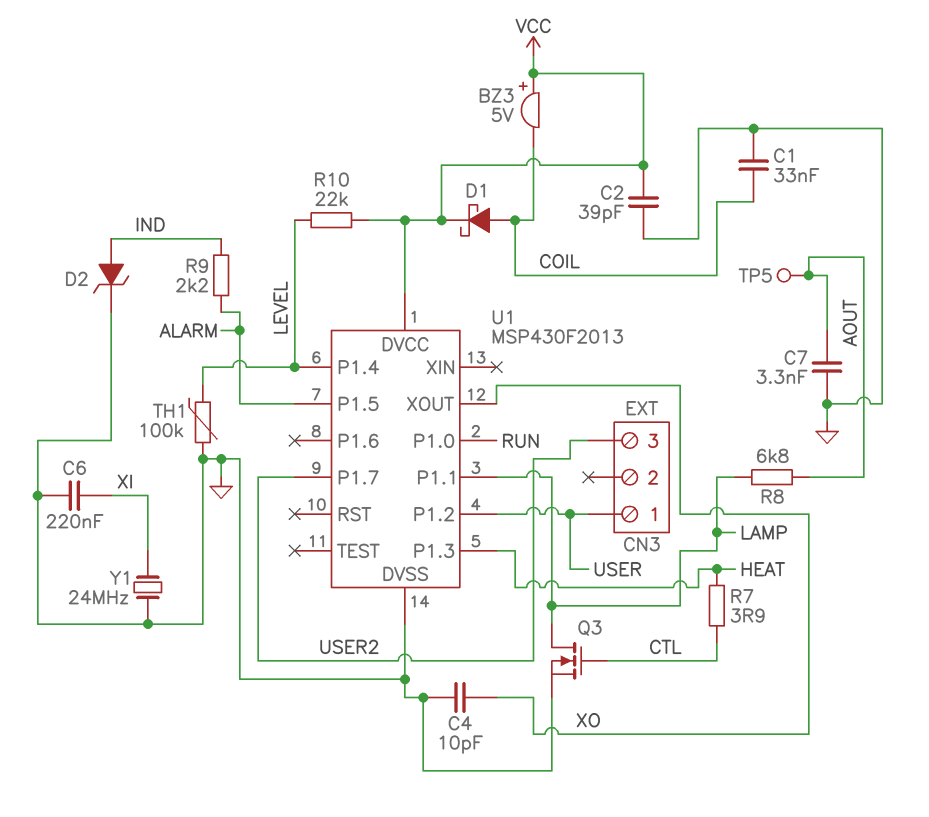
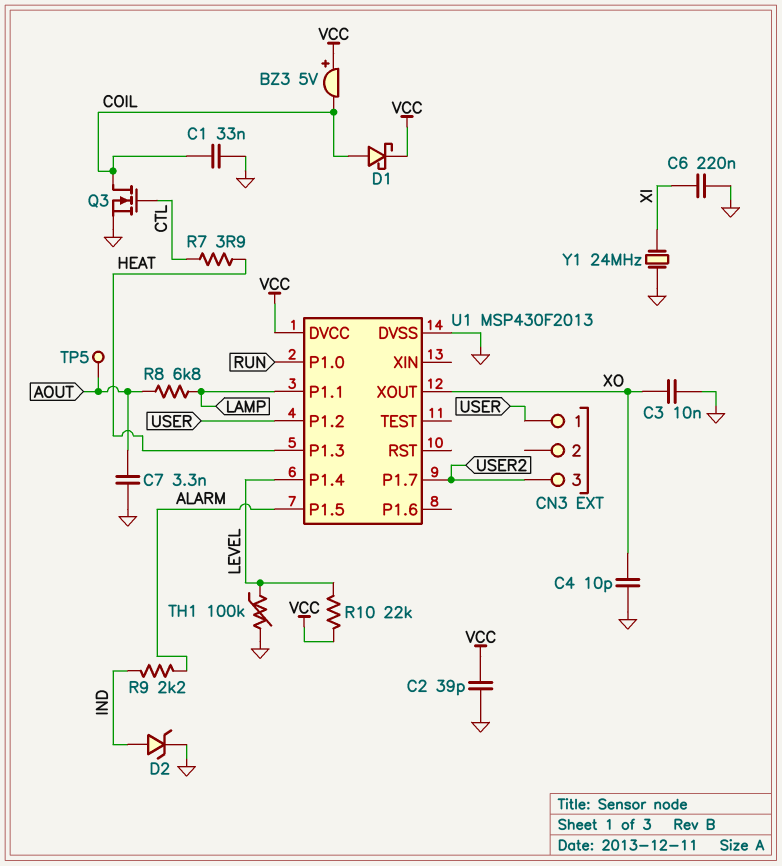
C3: none -> 10nF (GND, XO)
Q3: NMOS (G CTL, D LAMP, S GND) -> NMOS (G CTL, D COIL, S GND)

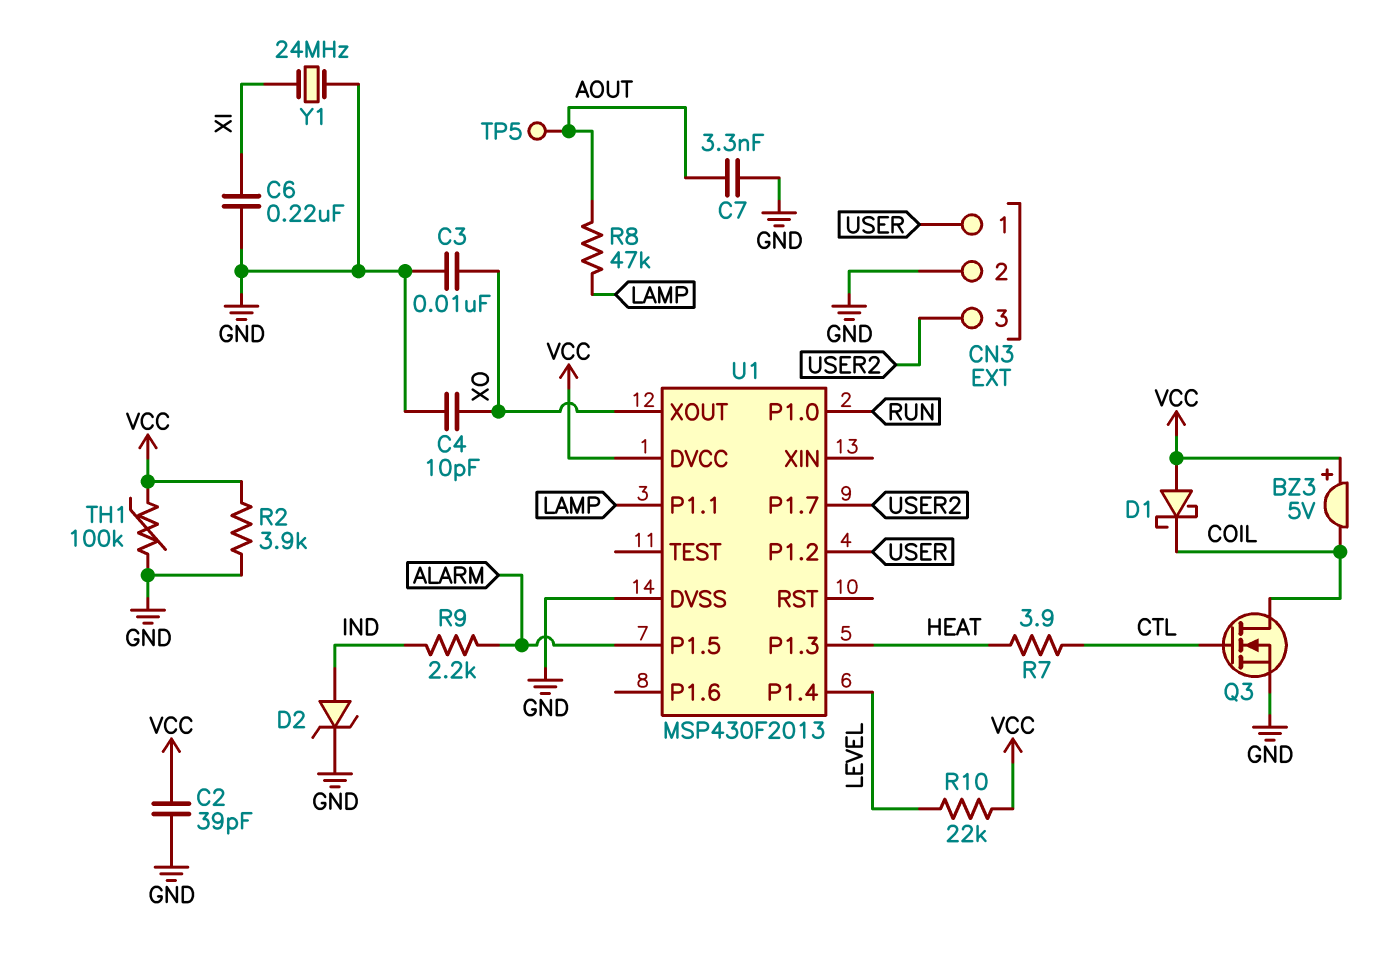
C1: 33nF (COIL, GND) -> none
CN3 pin 2: none -> GND
D1: schottky (A COIL, K VCC) -> schottky (A VCC, K COIL)
R2: none -> 3.9k (GND, VCC)
R8: 6.8k (AOUT, LAMP) -> 47k (AOUT, LAMP)
TH1: 100k (GND, LEVEL) -> 100k (GND, VCC)

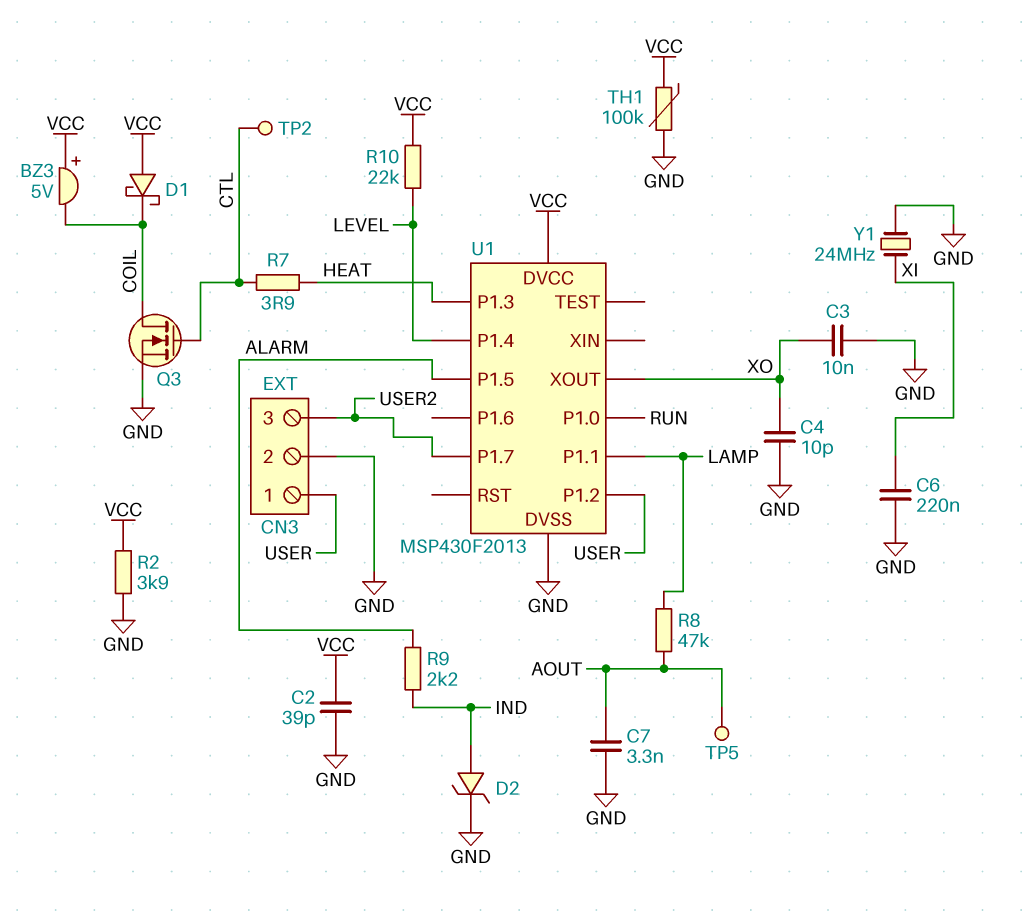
TP2: none -> test point (CTL)

